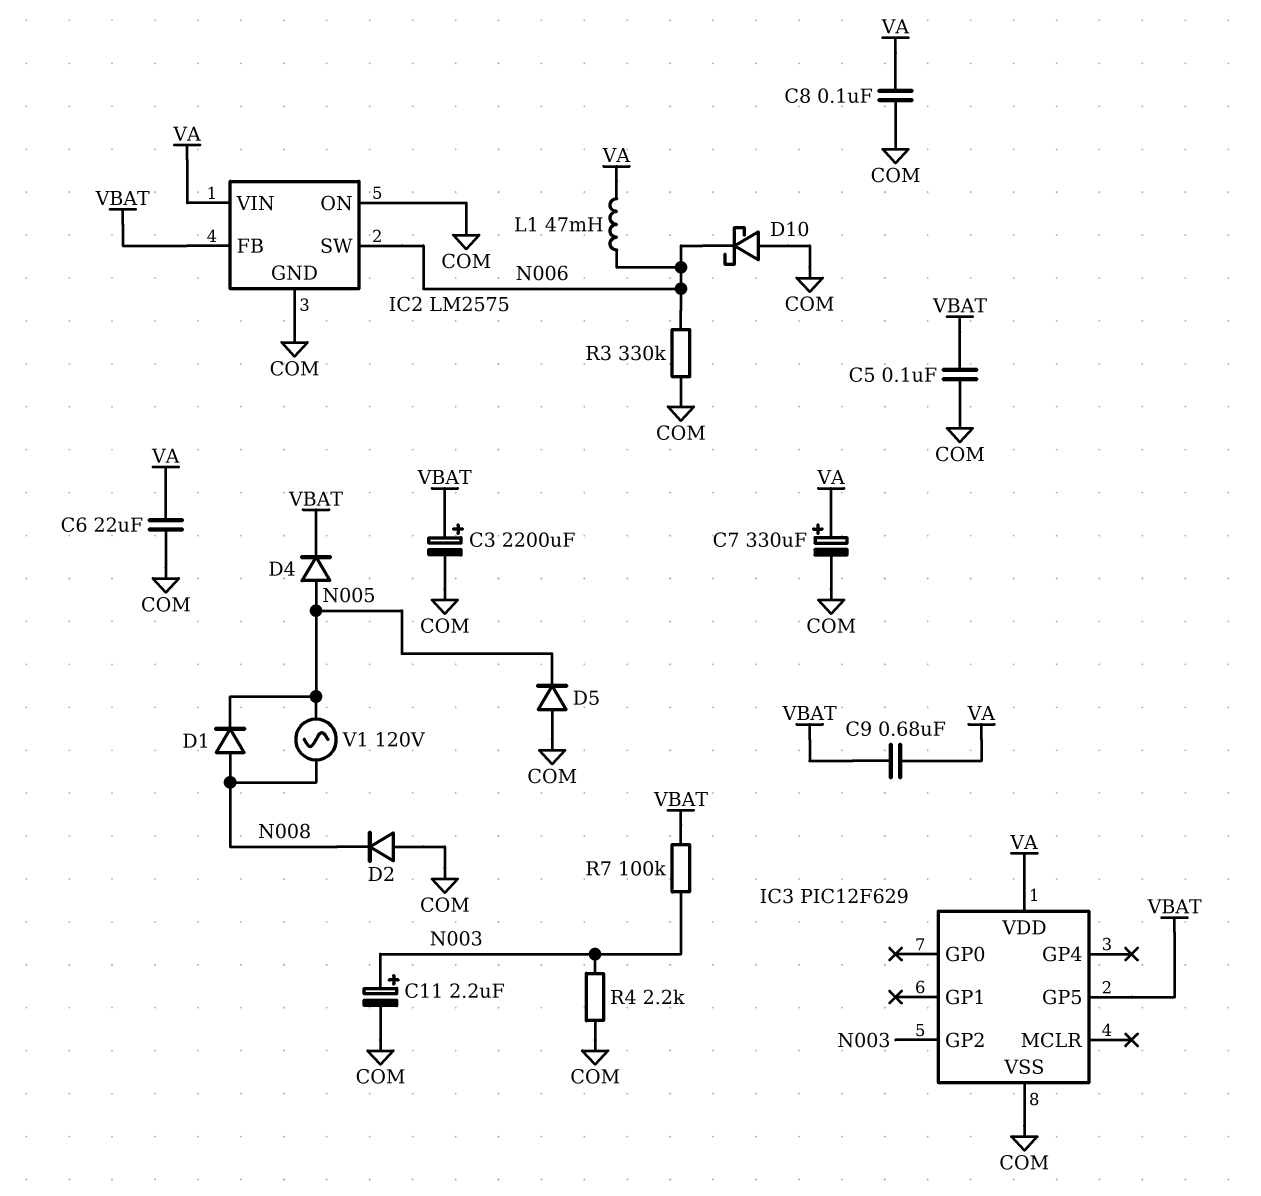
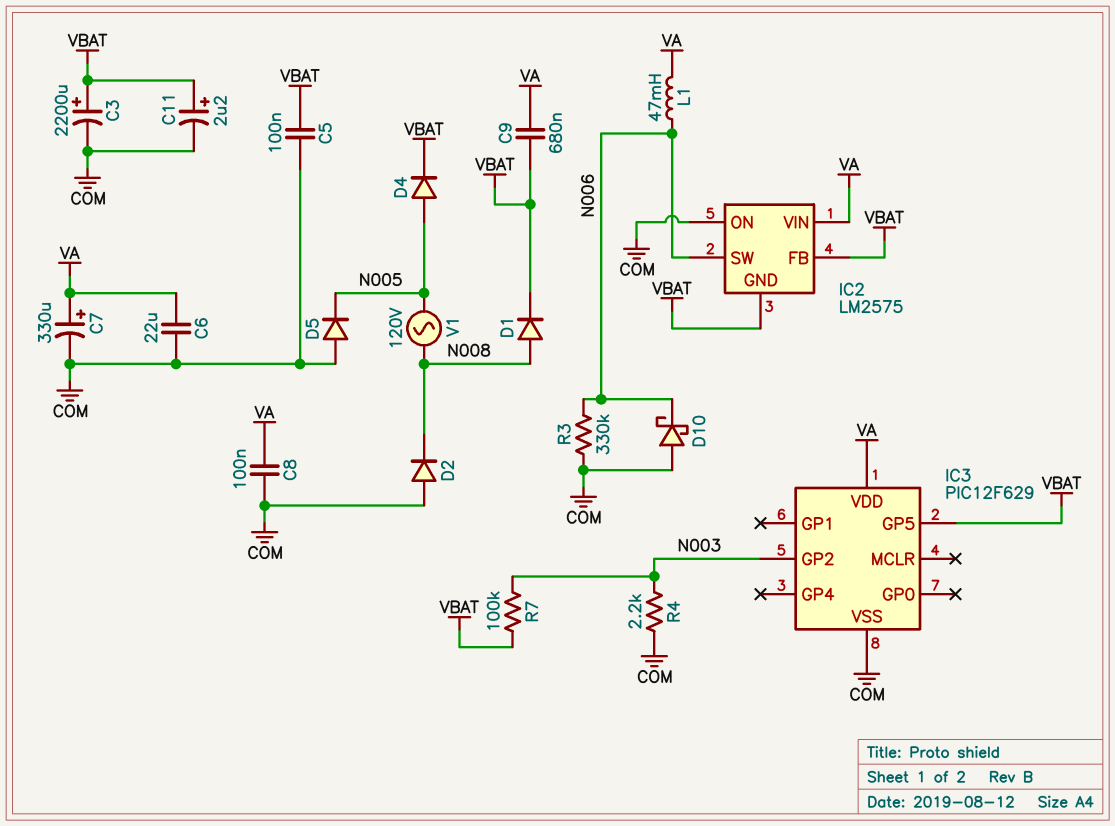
C11: 2.2uF (plus N003, minus COM) -> 2.2uF (plus VBAT, minus COM)
D1: diode (A N008, K N005) -> diode (A N008, K VBAT)
IC2 pin GND: COM -> VBAT

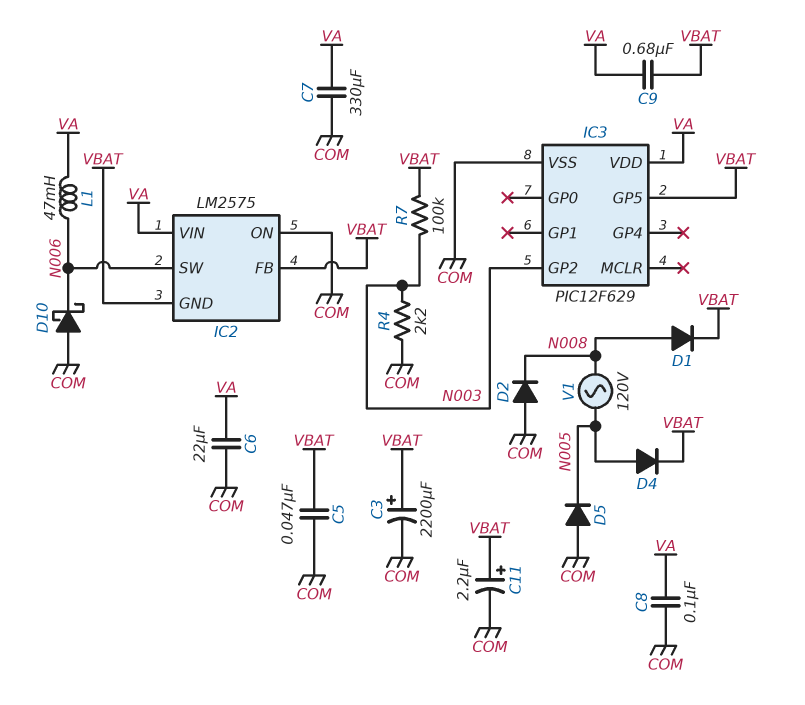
C5: 100nF (COM, VBAT) -> 47nF (COM, VBAT)
C7: 330uF (plus VA, minus COM) -> 330uF (COM, VA)
R3: 330k (COM, N006) -> none

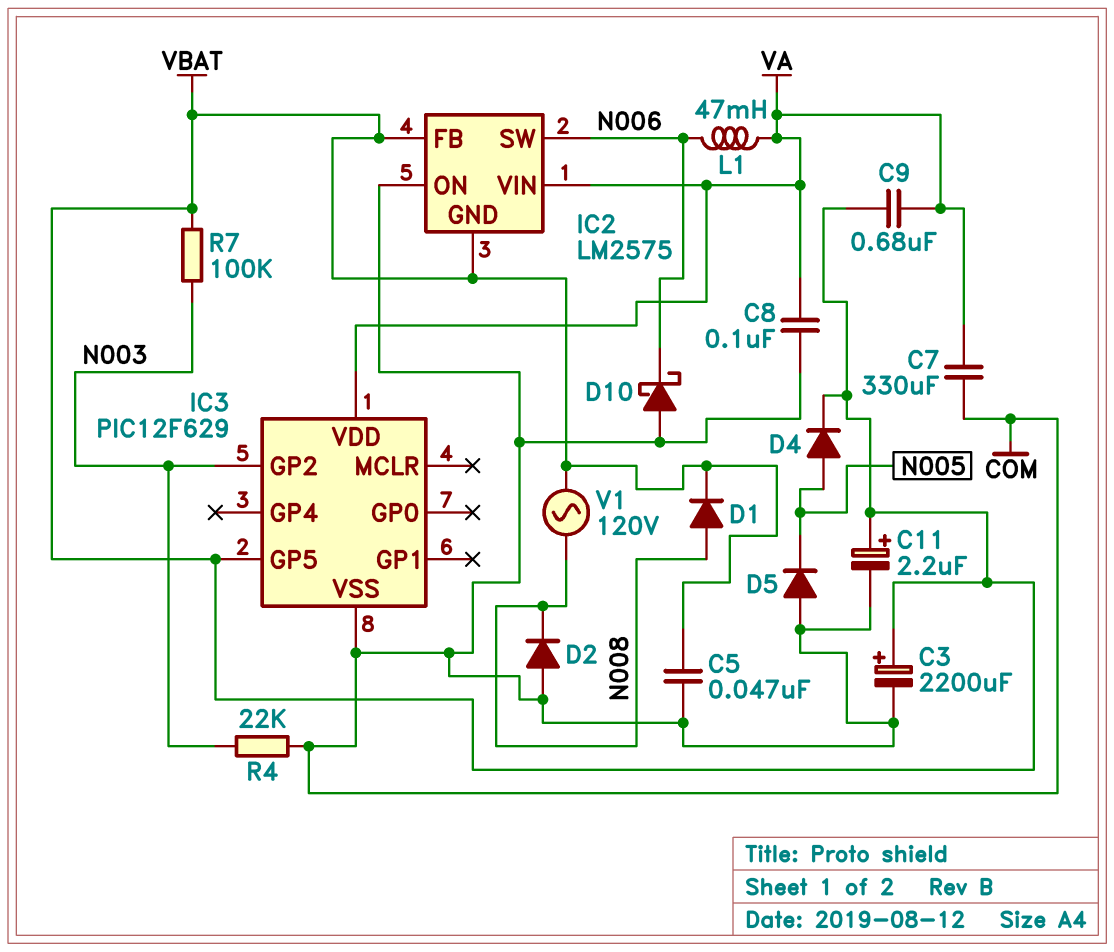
C6: 22uF (COM, VA) -> none
R4: 2.2k (COM, N003) -> 22k (COM, N003)
V1: AC 120V (N005, N008) -> AC 120V (N008, VBAT)

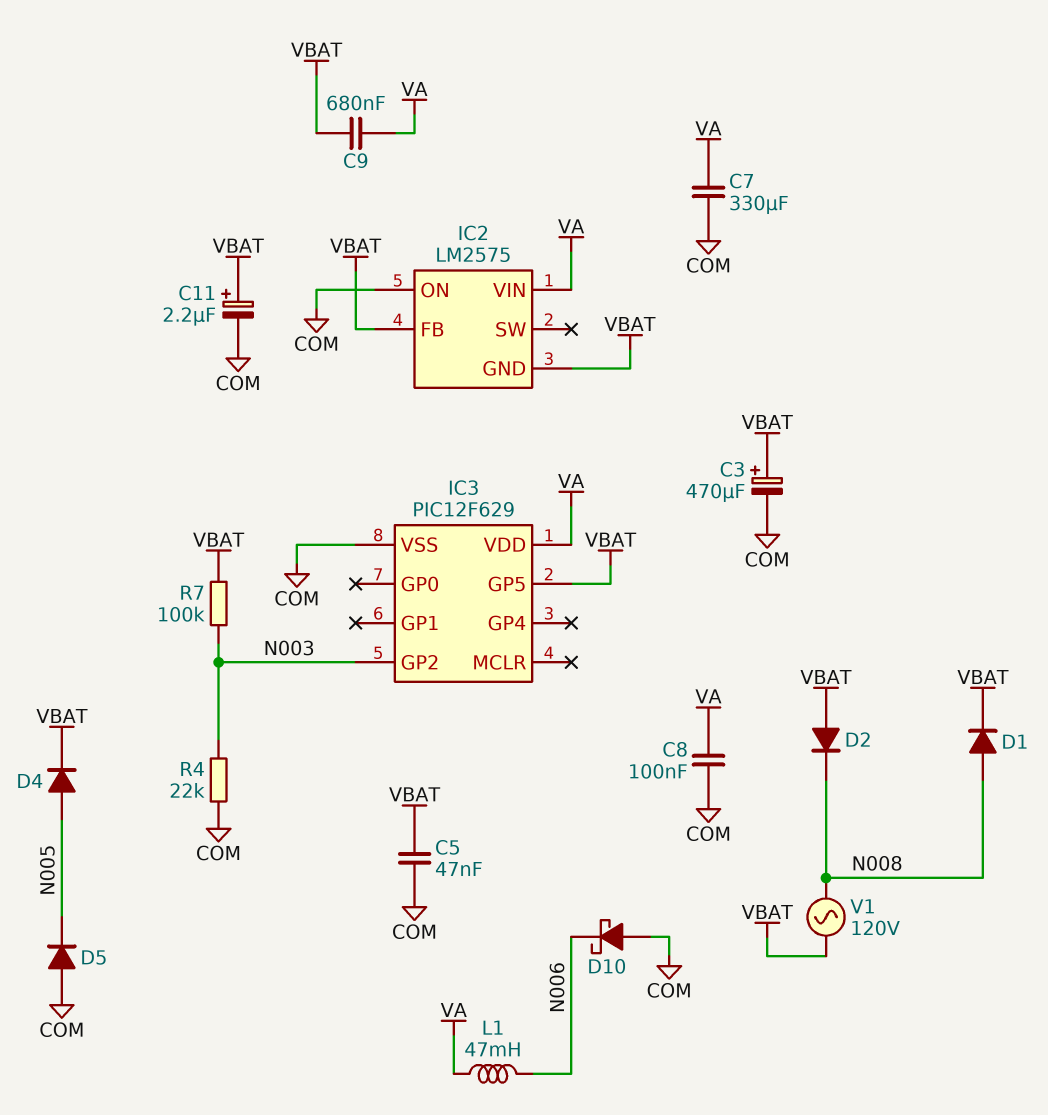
C3: 2200uF (plus VBAT, minus COM) -> 470uF (plus VBAT, minus COM)
D2: diode (A COM, K N008) -> diode (A VBAT, K N008)
IC2 pin SW: N006 -> none

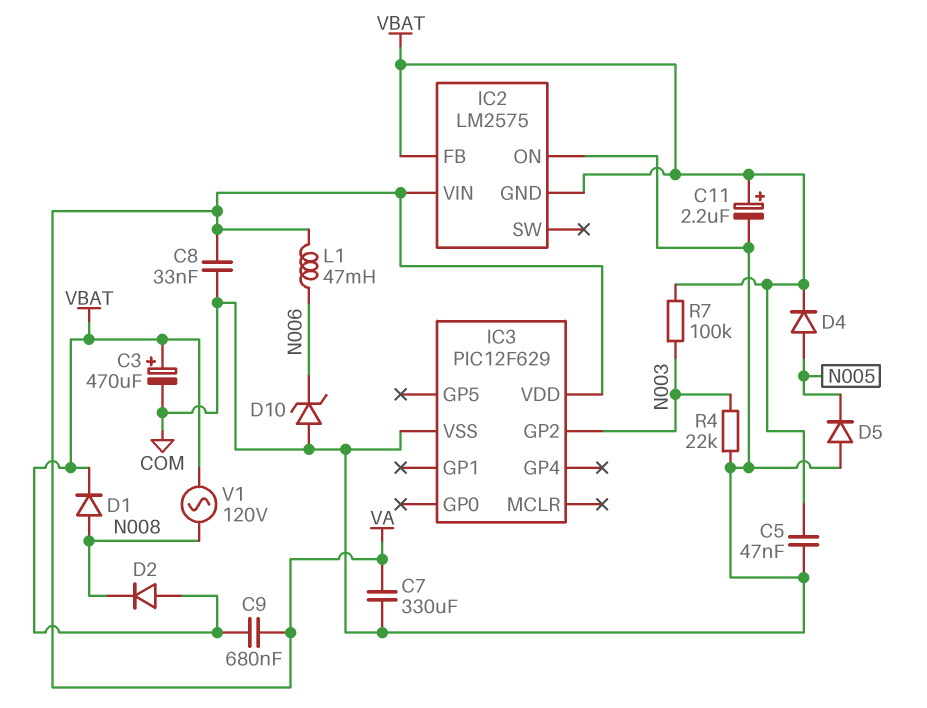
C8: 100nF (COM, VA) -> 33nF (COM, VA)
D10: schottky (A COM, K N006) -> zener (A COM, K N006)
IC3 pin GP5: VBAT -> none

